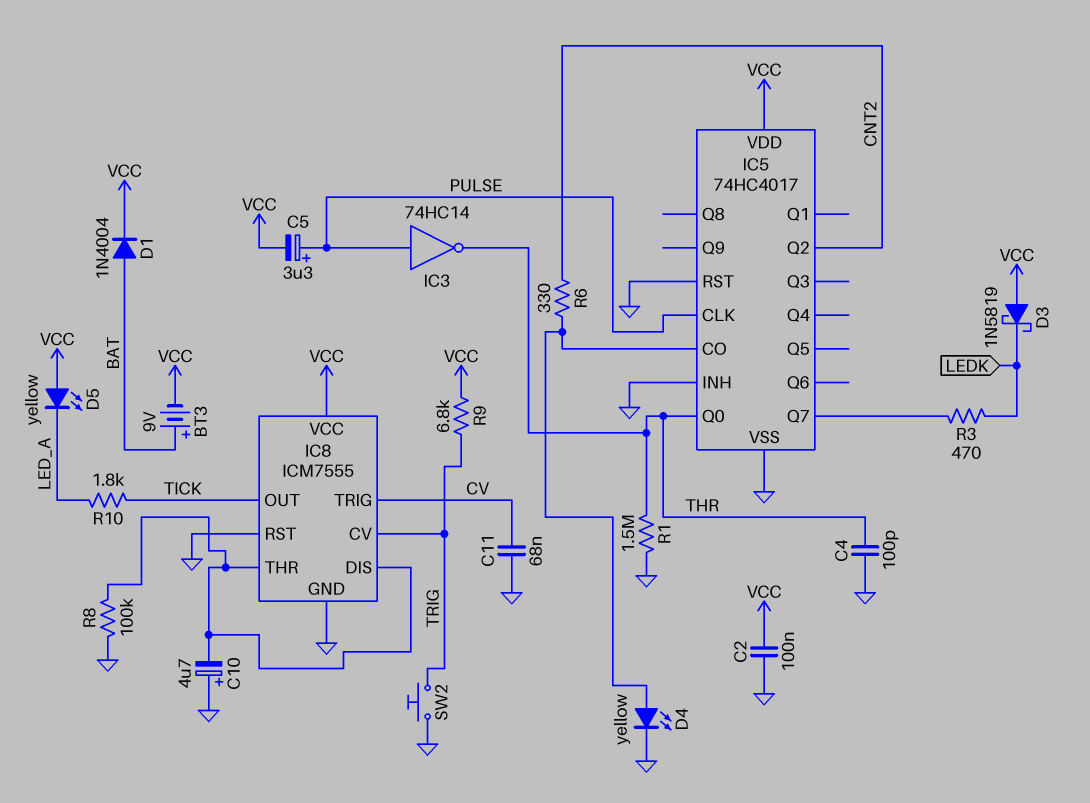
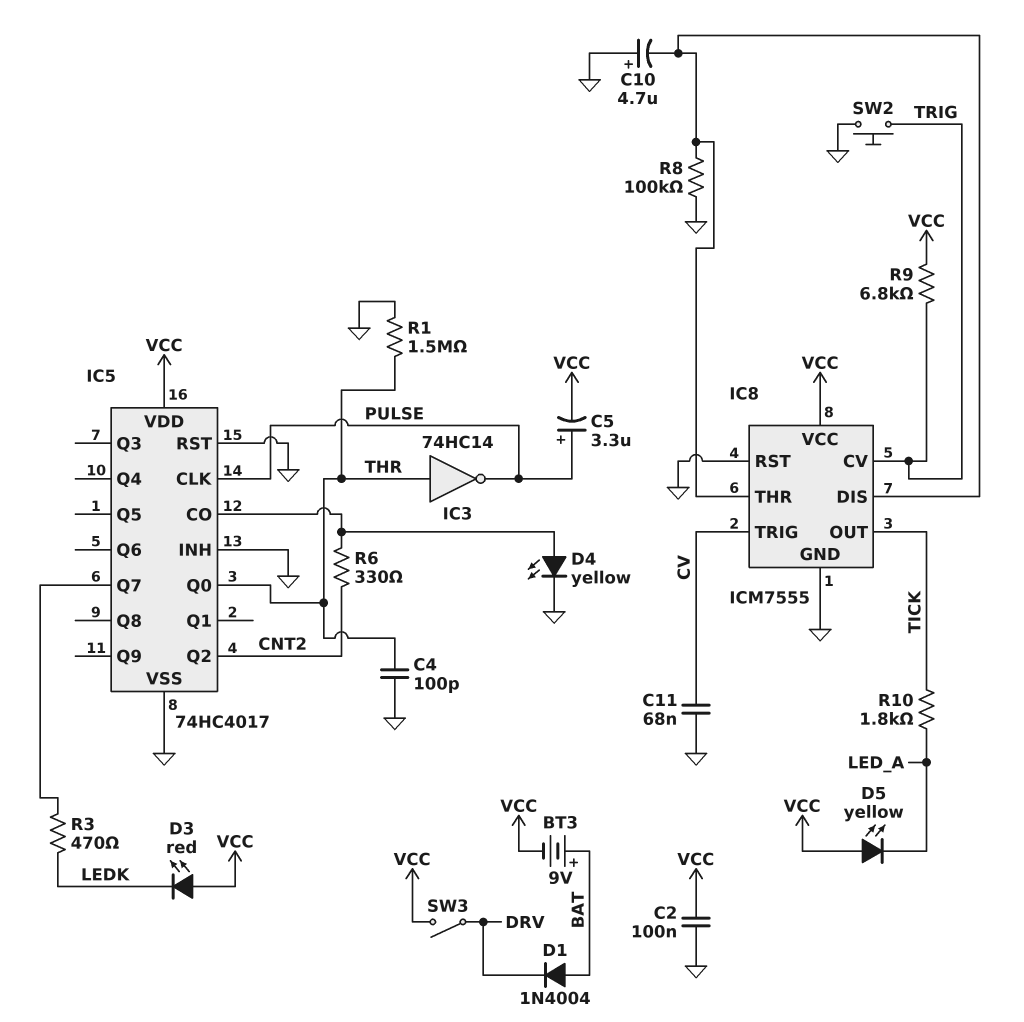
D1: diode 1N4004 (A BAT, K VCC) -> diode 1N4004 (A BAT, K DRV)
D3: schottky 1N5819 (A VCC, K LEDK) -> LED red (A VCC, K LEDK)
IC3: NOT 74HC14 (in PULSE, out THR) -> NOT 74HC14 (in THR, out PULSE)
SW3: none -> switch (DRV, VCC)

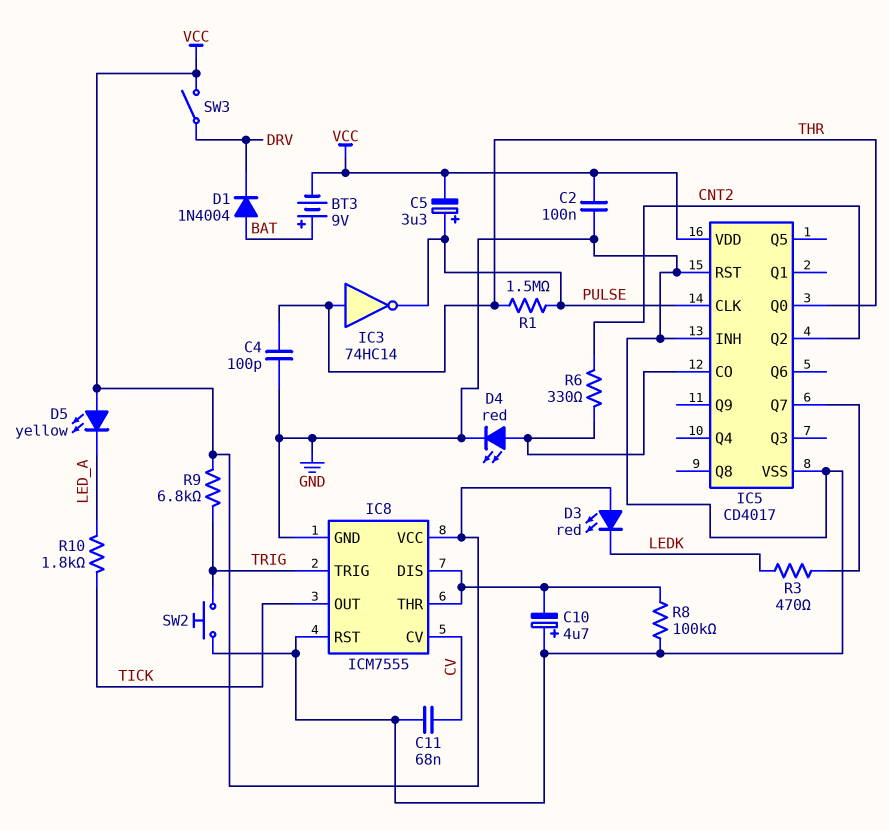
D4: LED yellow (A IC5/CO, K GND) -> LED red (A IC5/CO, K GND)
IC5: 74HC4017 -> CD4017
IC8 pin CV: TRIG -> CV
IC8 pin TRIG: CV -> TRIG
R1: 1.5M (GND, THR) -> 1.5M (PULSE, THR)

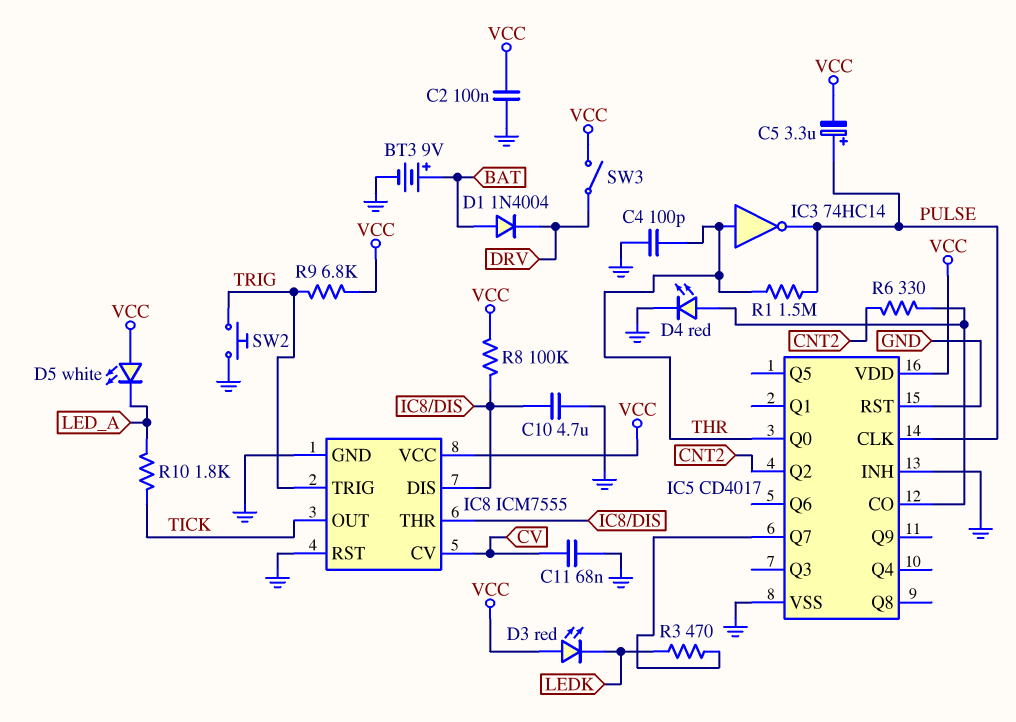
BT3: 9V (plus BAT, minus VCC) -> 9V (plus BAT, minus GND)
C10: 4.7uF (plus GND, minus IC8/DIS) -> 4.7uF (GND, IC8/DIS)
D5: LED yellow (A VCC, K LED_A) -> LED white (A VCC, K LED_A)
R8: 100k (GND, IC8/DIS) -> 100k (IC8/DIS, VCC)

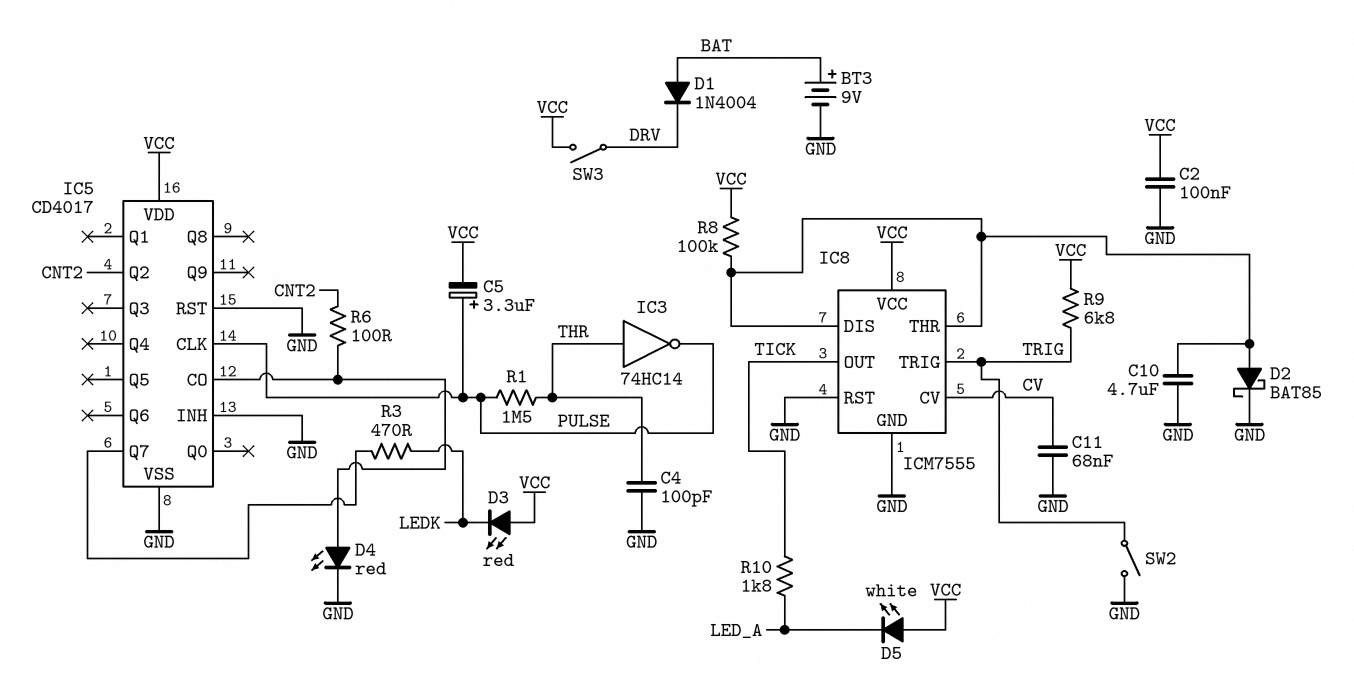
D2: none -> schottky BAT85 (A IC8/DIS, K GND)
IC5 pin Q0: THR -> none
R6: 330 (CNT2, IC5/CO) -> 100 (CNT2, IC5/CO)
SW2: button (GND, TRIG) -> switch (GND, TRIG)

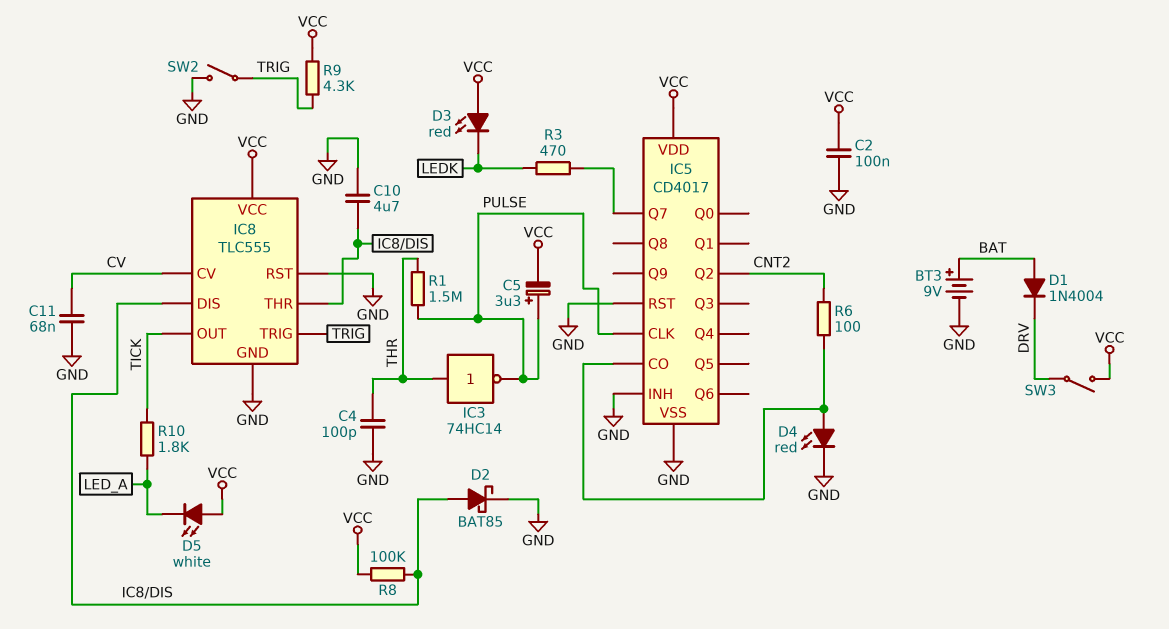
IC8: ICM7555 -> TLC555
R9: 6.8k (TRIG, VCC) -> 4.3k (TRIG, VCC)

